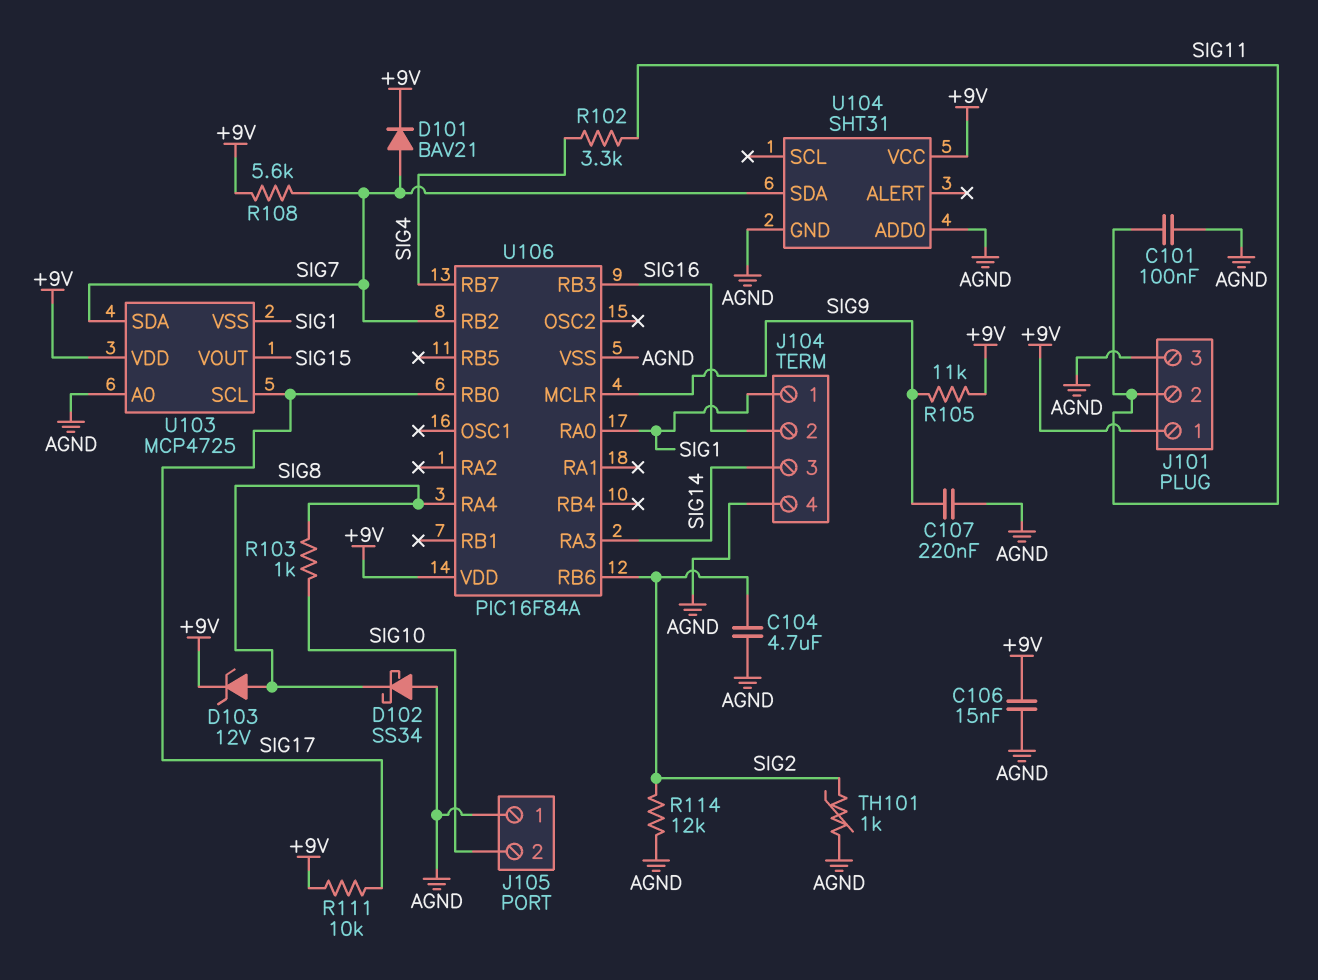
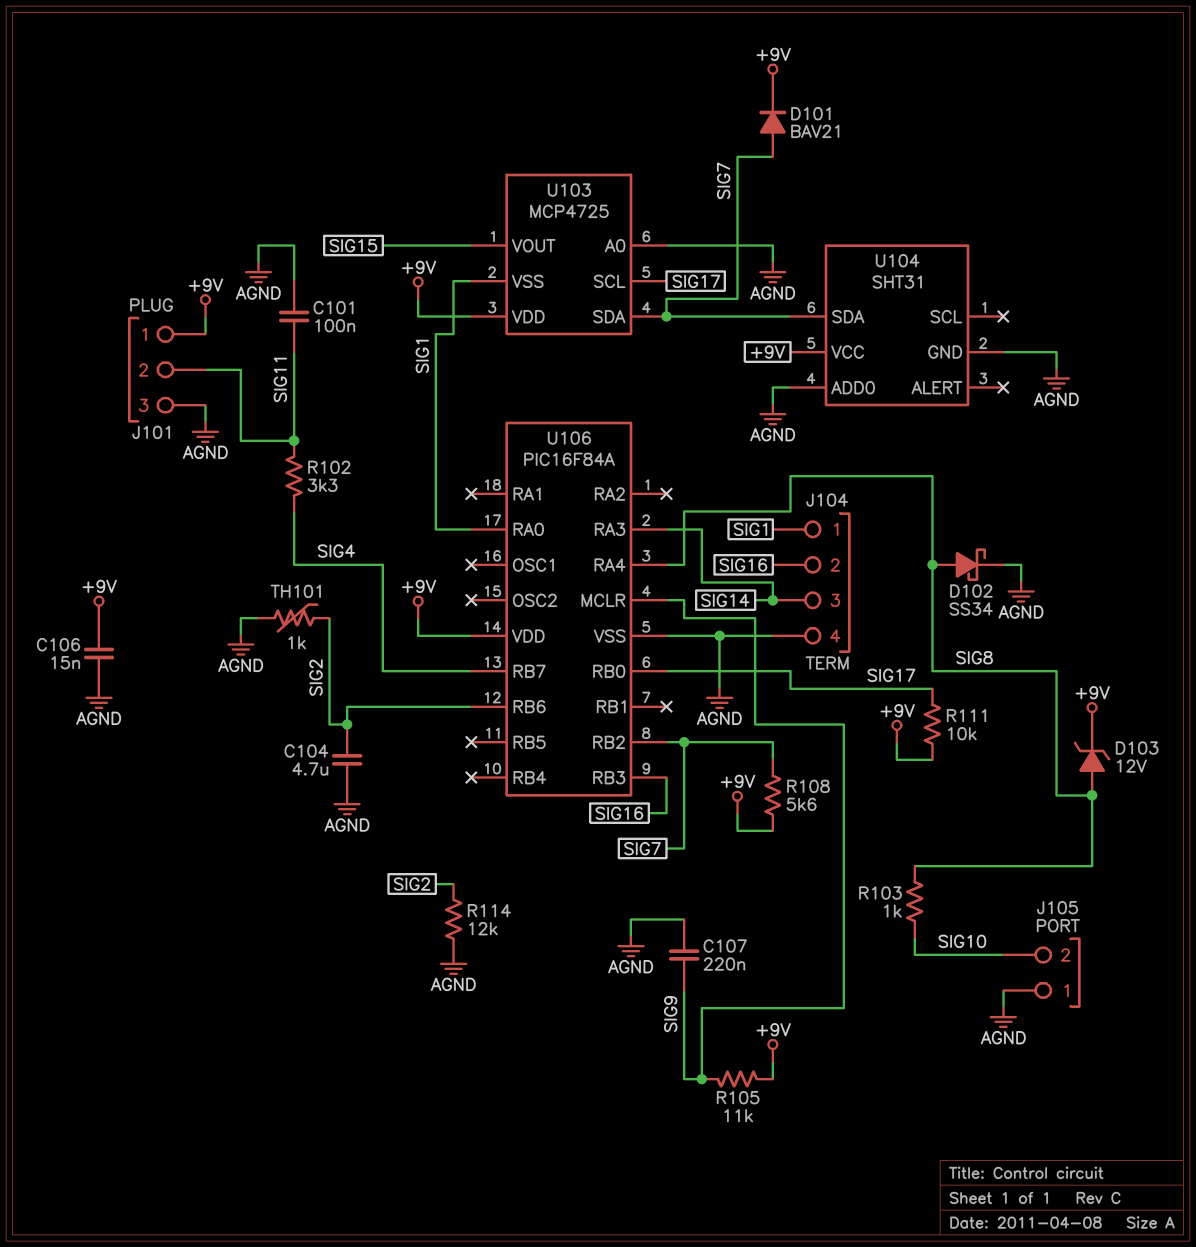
D102: schottky SS34 (A AGND, K SIG8) -> schottky SS34 (A SIG8, K AGND)

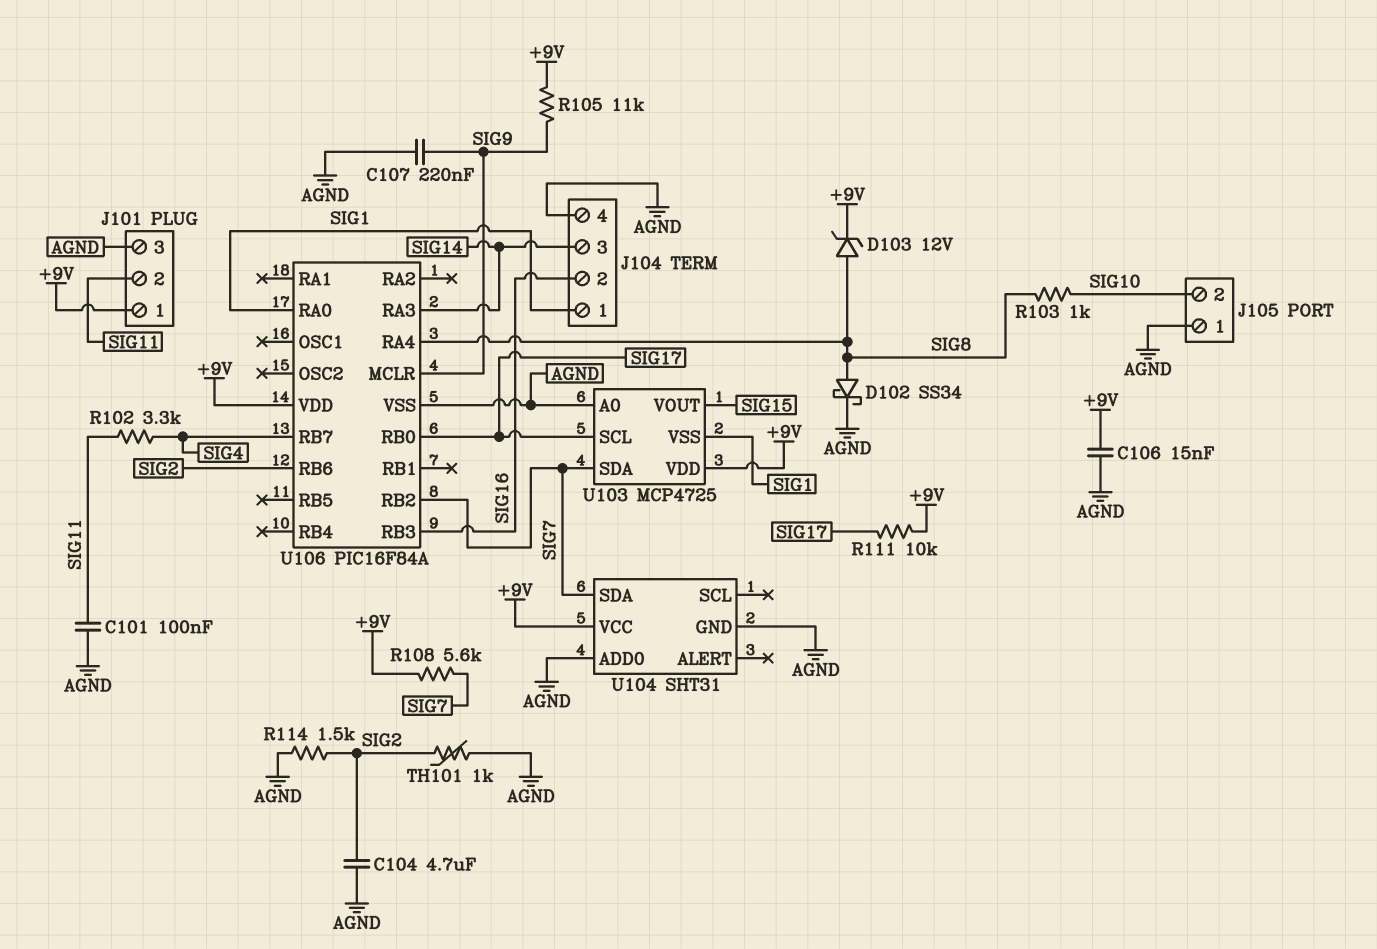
D101: diode BAV21 (A SIG7, K +9V) -> none
R114: 12k (AGND, SIG2) -> 1.5k (AGND, SIG2)

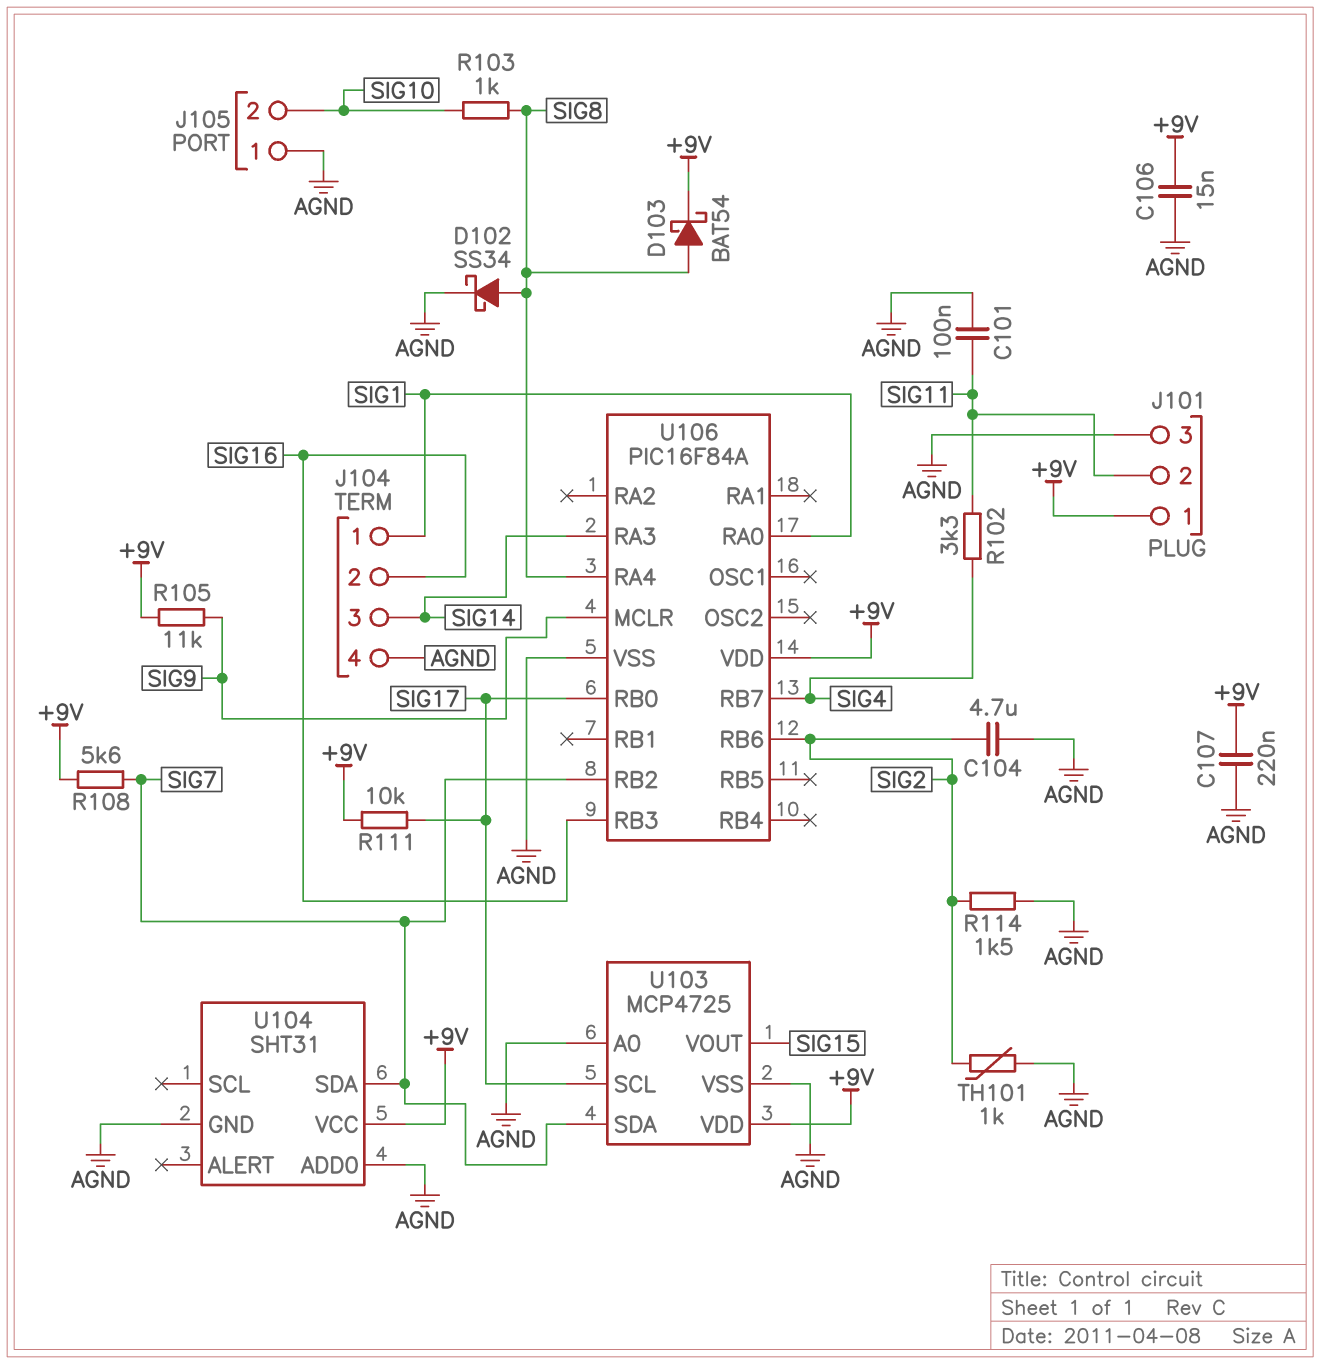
C107: 220nF (AGND, SIG9) -> 220nF (+9V, AGND)
D103: zener 12V (A SIG8, K +9V) -> schottky BAT54 (A SIG8, K +9V)
U103 pin VSS: SIG1 -> AGND

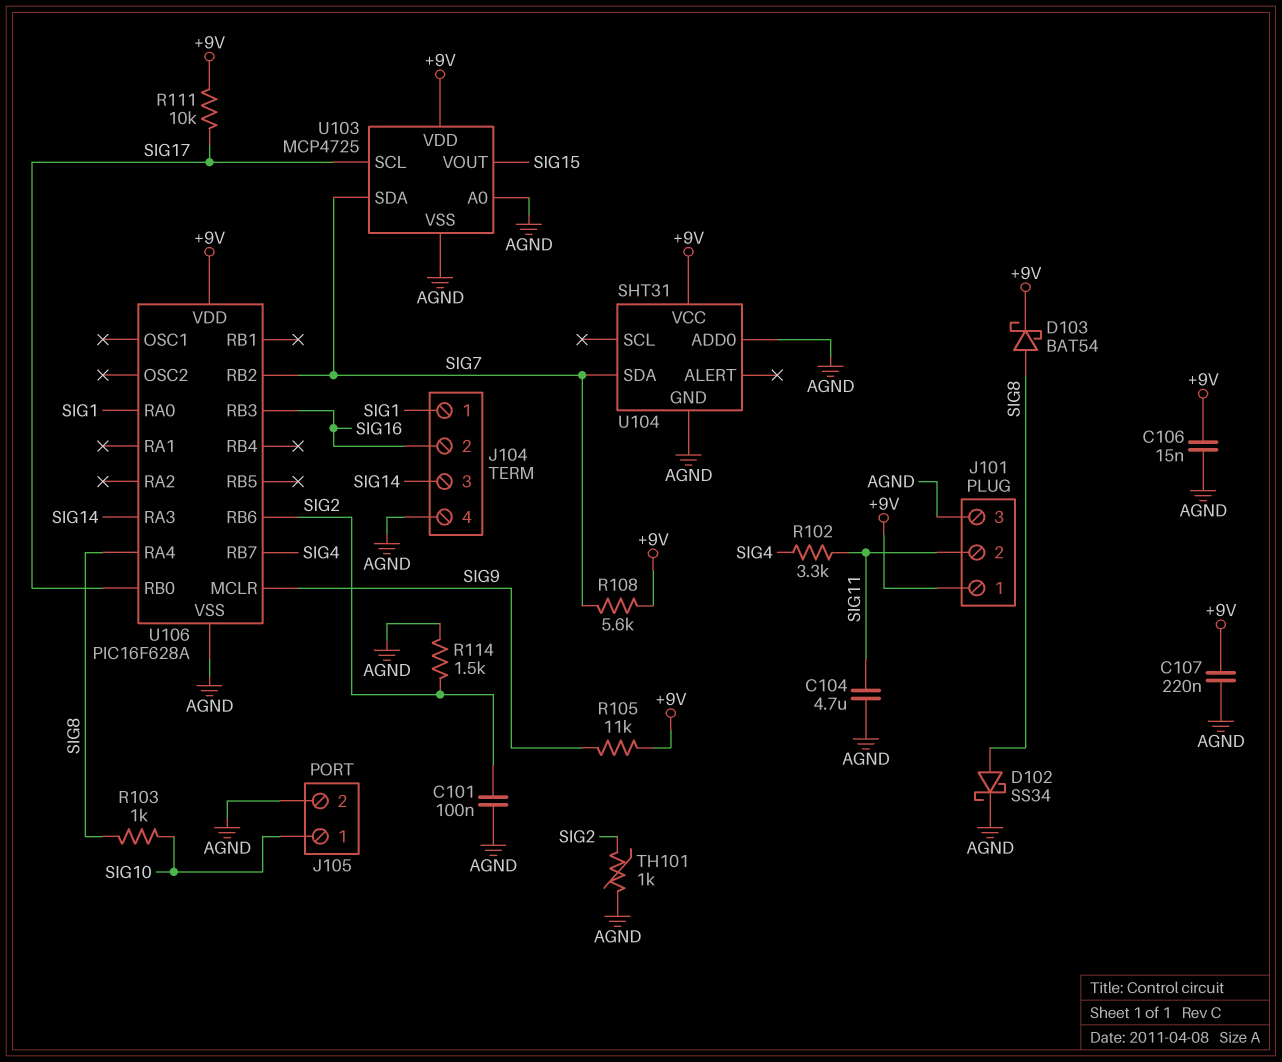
C101: 100nF (AGND, SIG11) -> 100nF (AGND, SIG2)
C104: 4.7uF (AGND, SIG2) -> 4.7uF (AGND, SIG11)
J105 pin 1: AGND -> SIG10
J105 pin 2: SIG10 -> AGND
U106: PIC16F84A -> PIC16F628A

